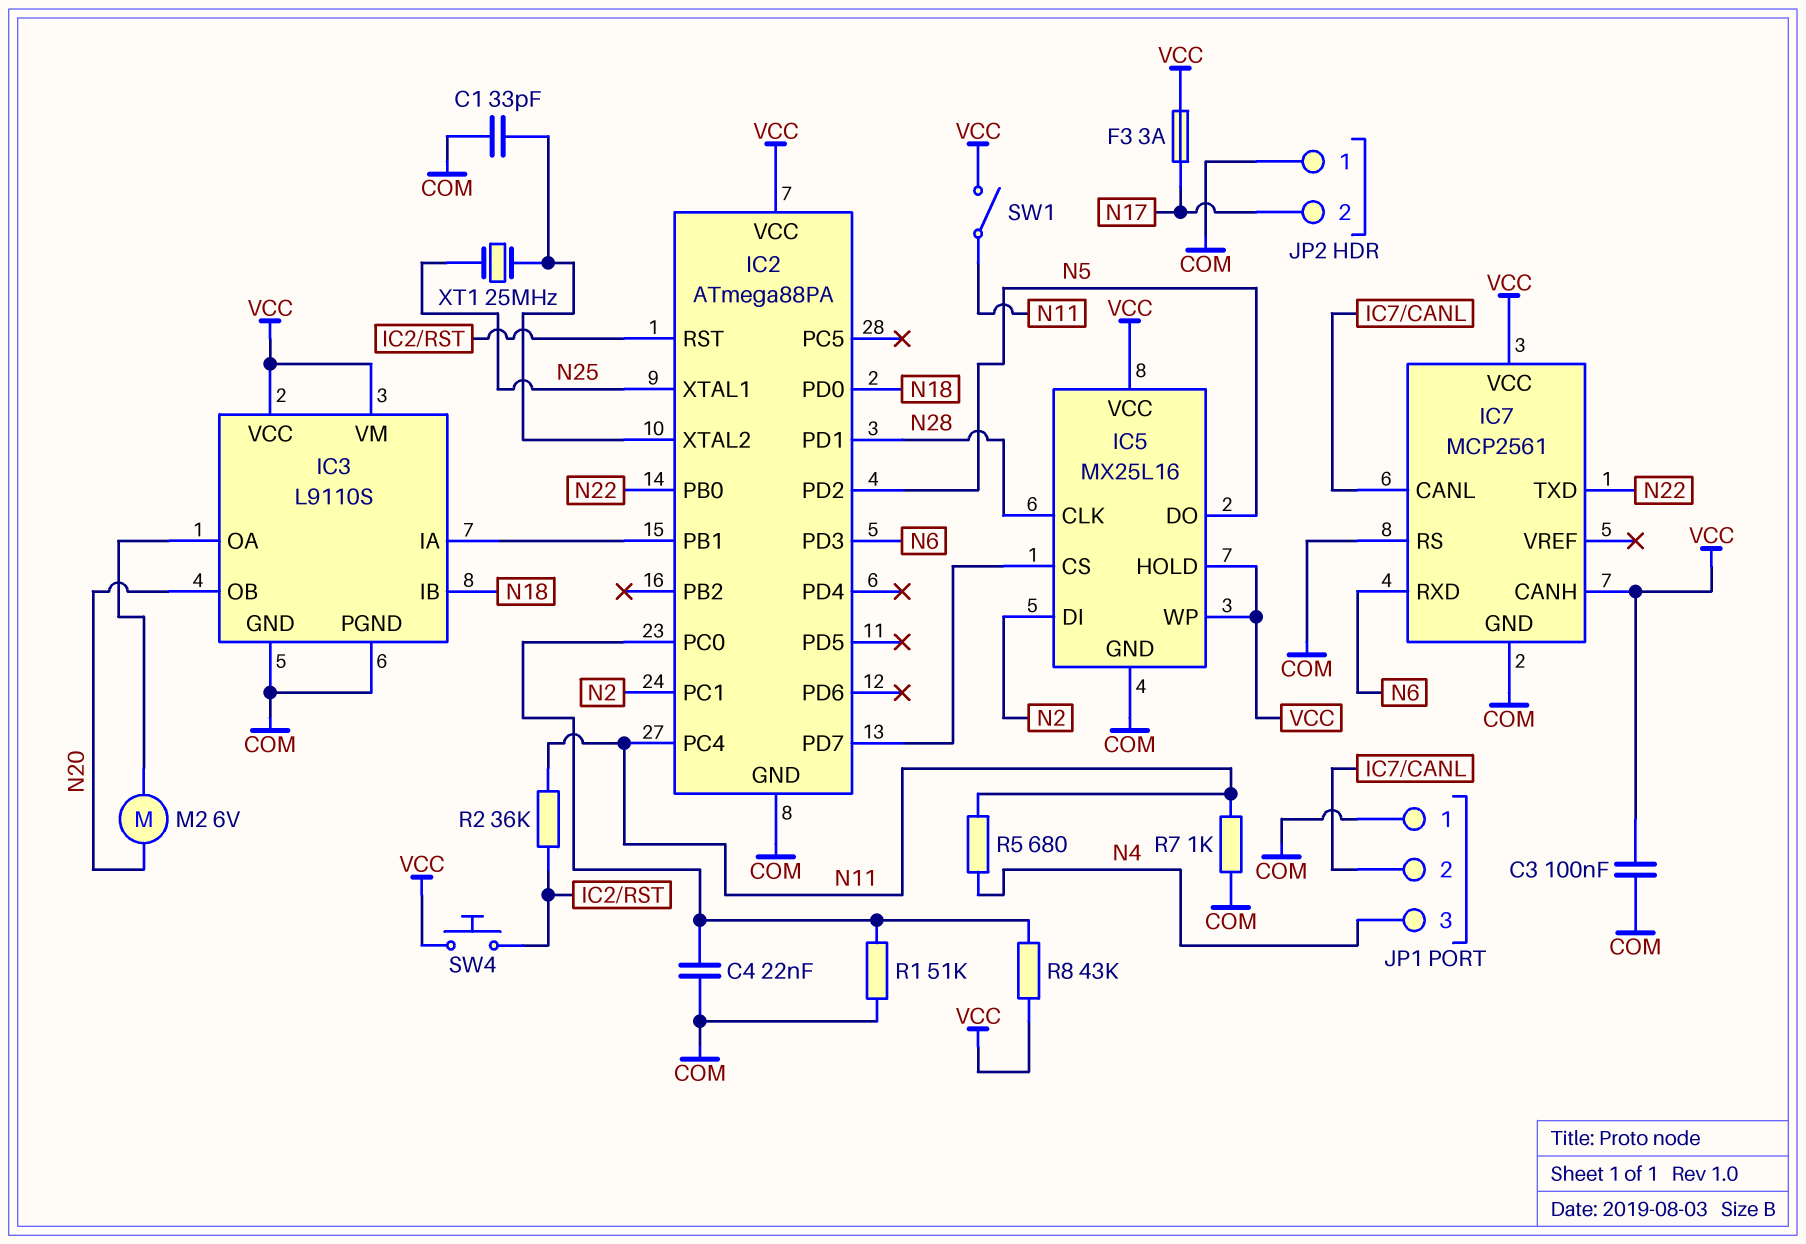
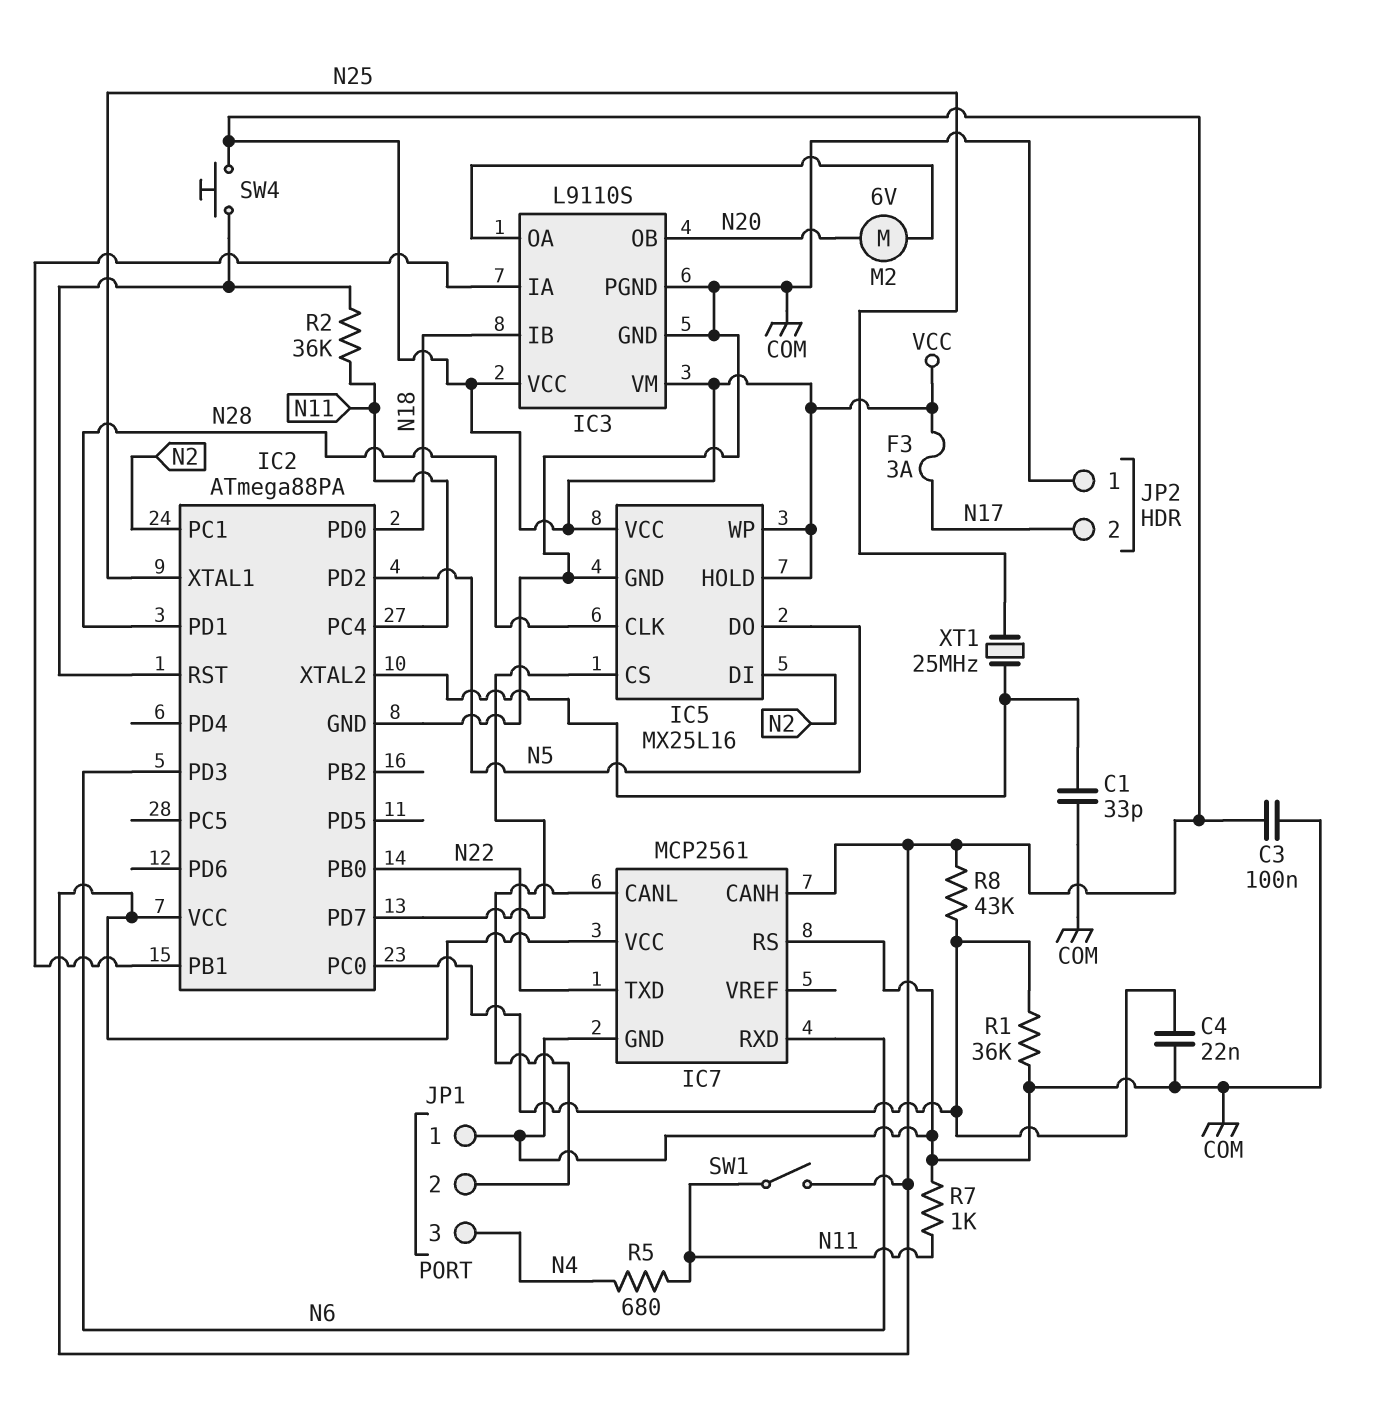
R1: 51k (COM, IC2/PC0) -> 36k (COM, IC2/PC0)

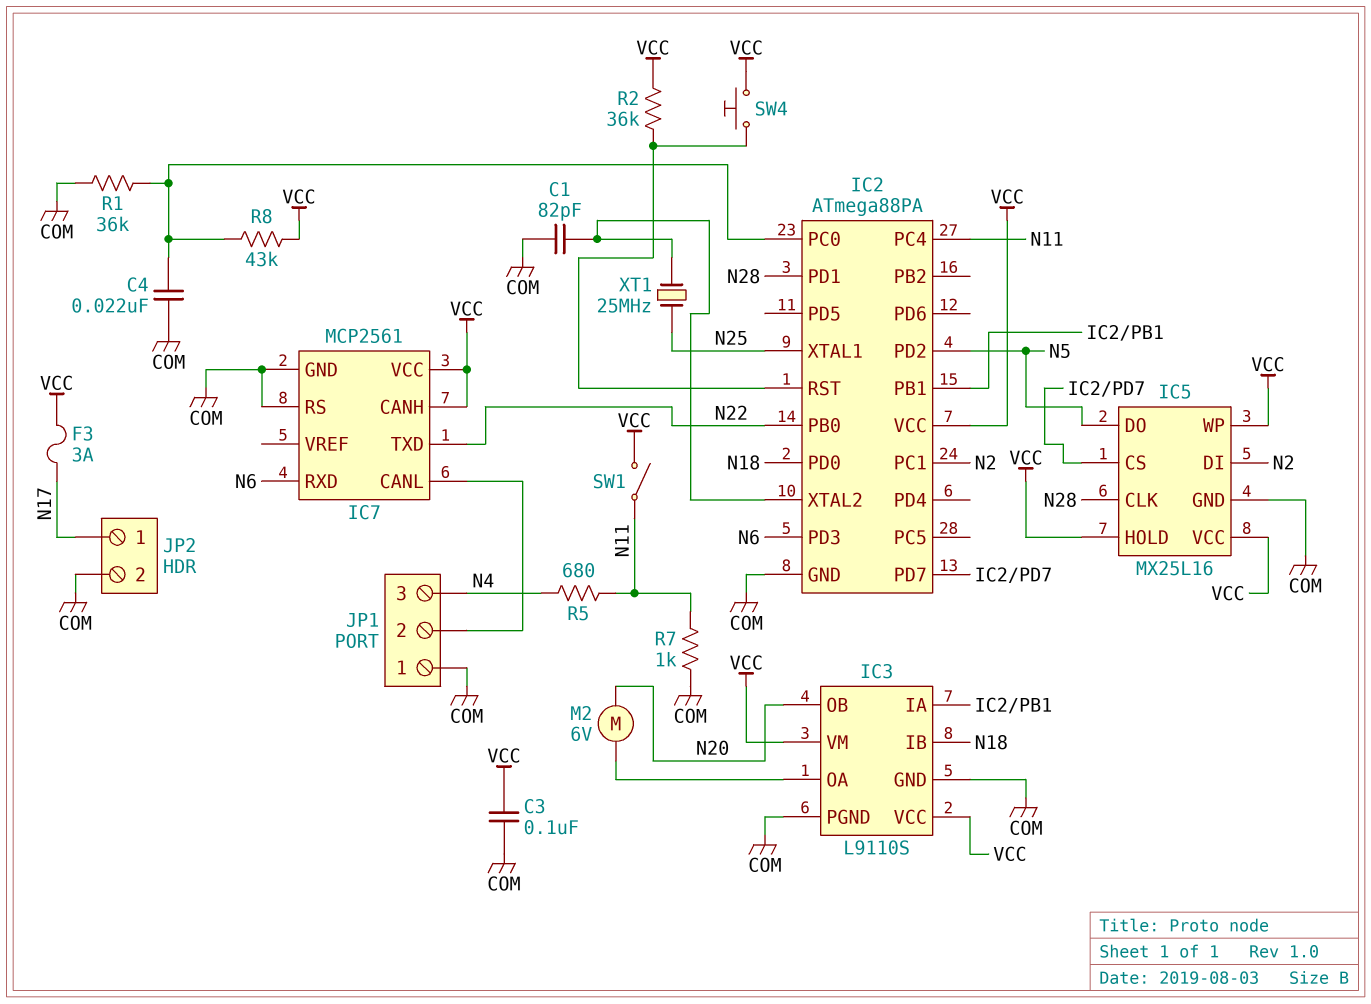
C1: 33pF (COM, IC2/XTAL2) -> 82pF (COM, IC2/XTAL2)
JP2 pin 1: COM -> N17
JP2 pin 2: N17 -> COM
R2: 36k (IC2/RST, N11) -> 36k (IC2/RST, VCC)

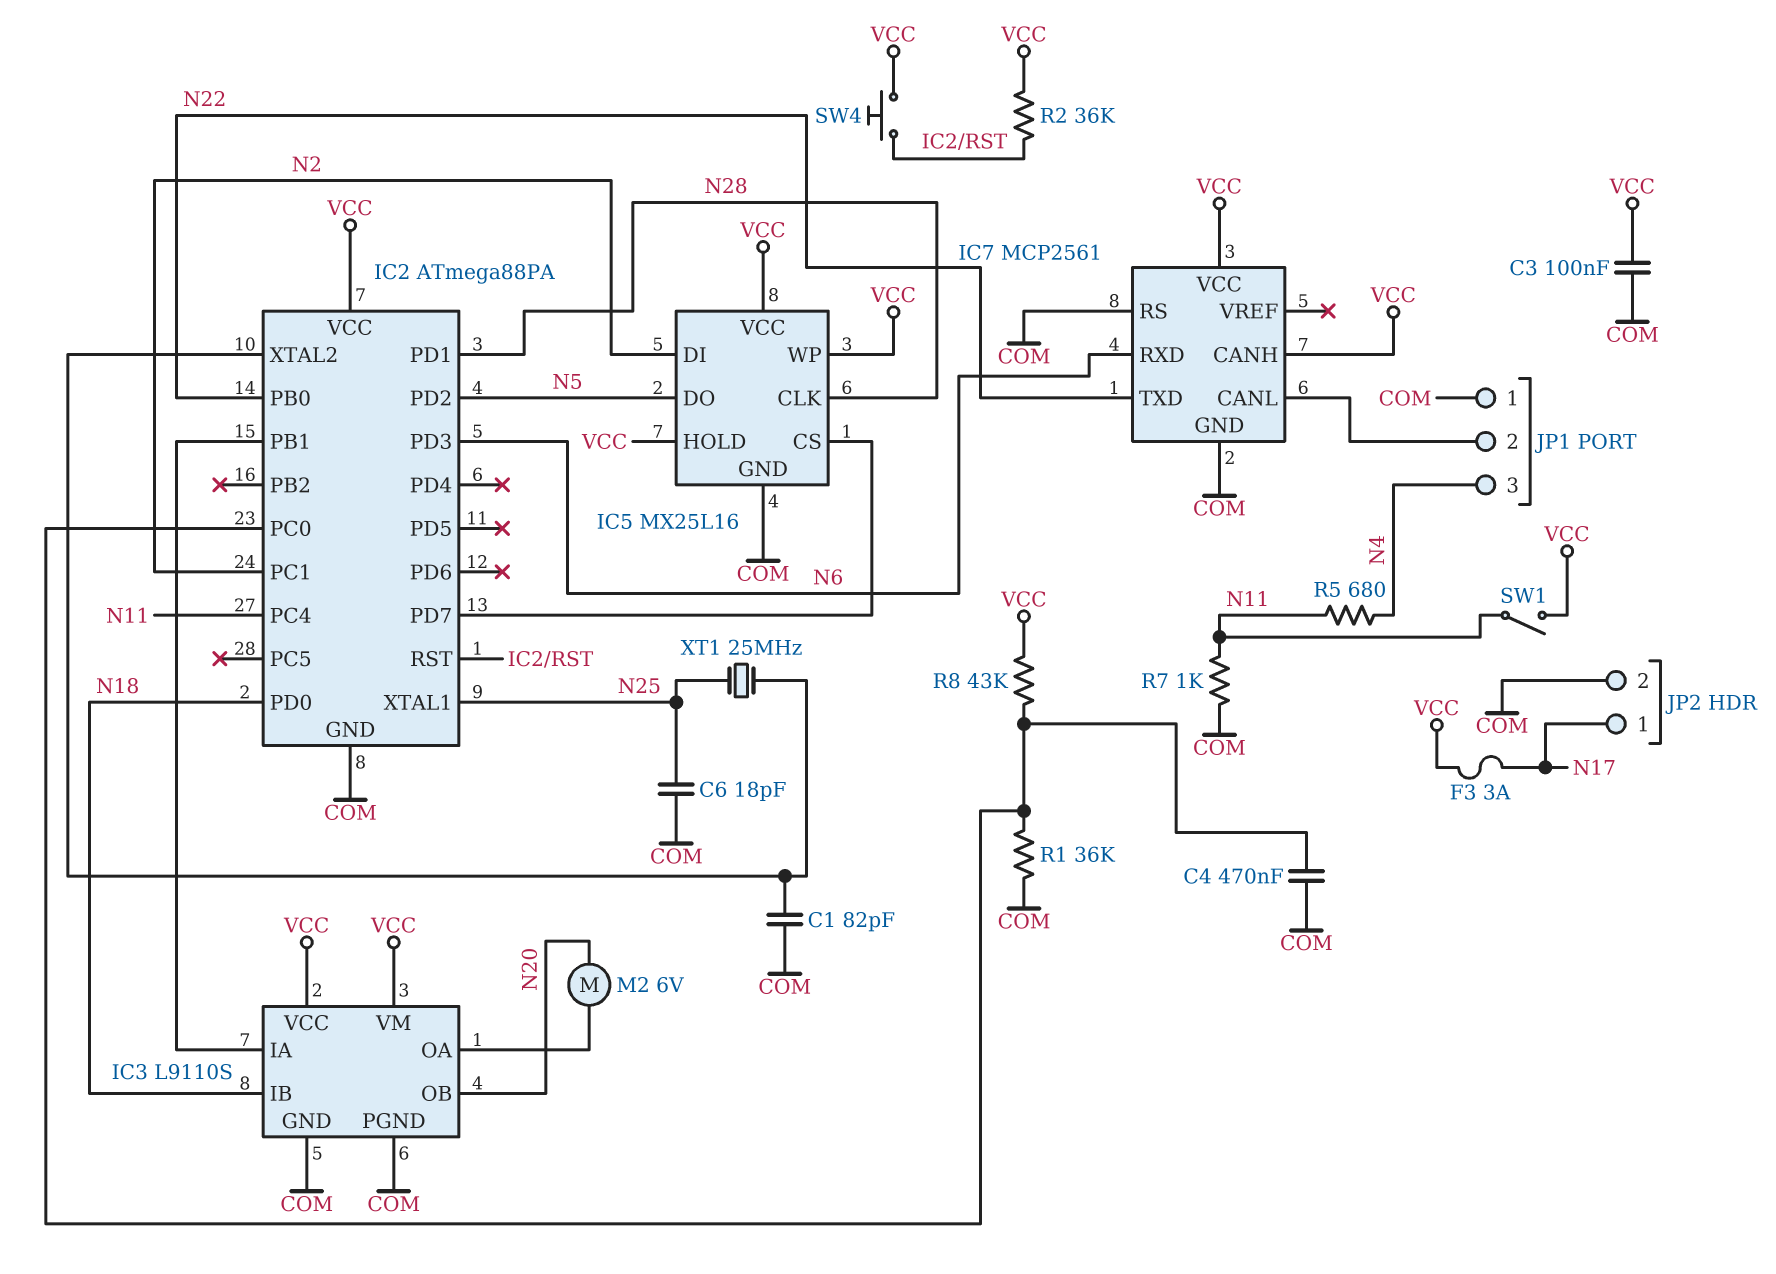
C4: 22nF (COM, IC2/PC0) -> 470nF (COM, IC2/PC0)
C6: none -> 18pF (COM, N25)

